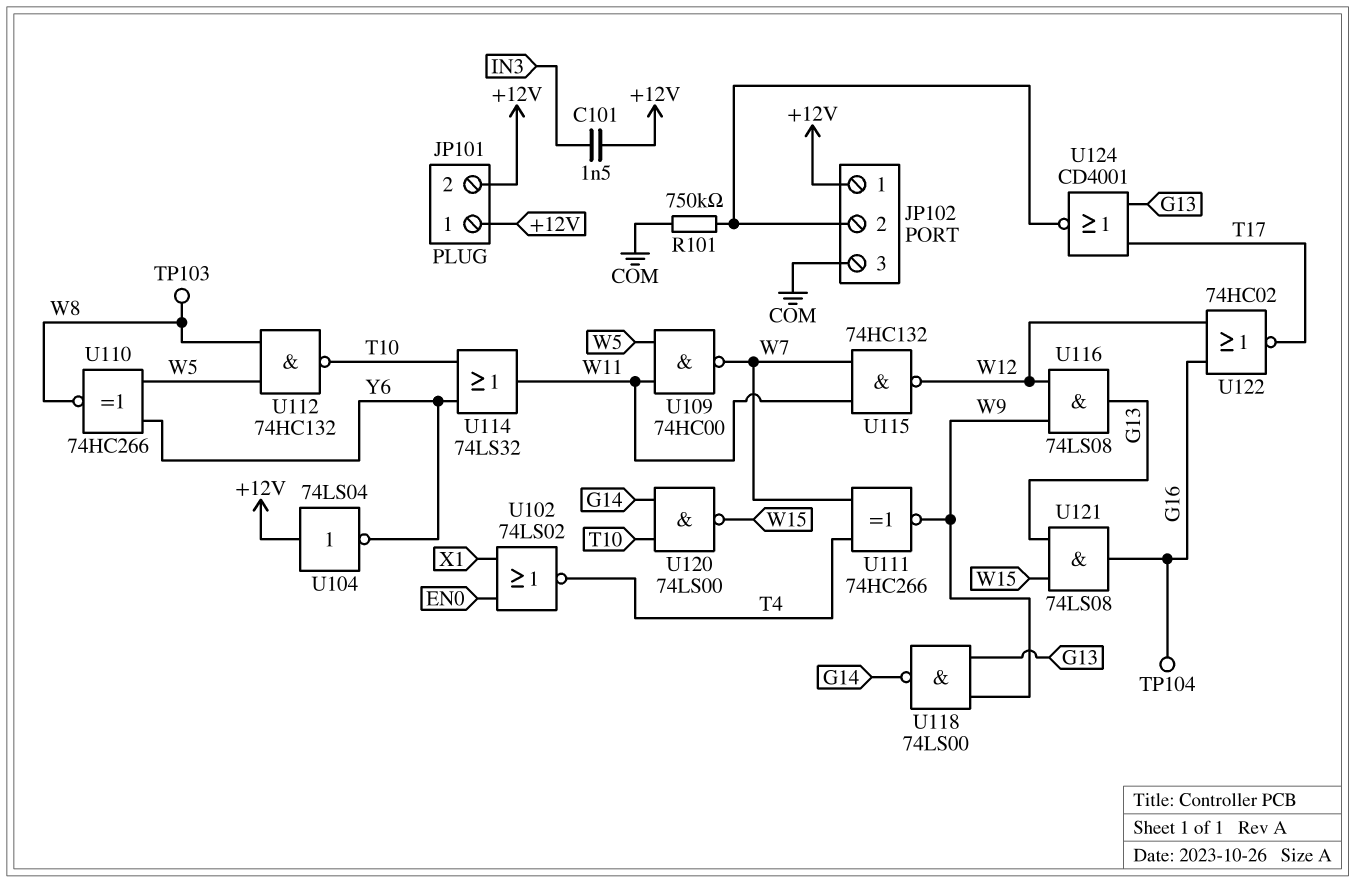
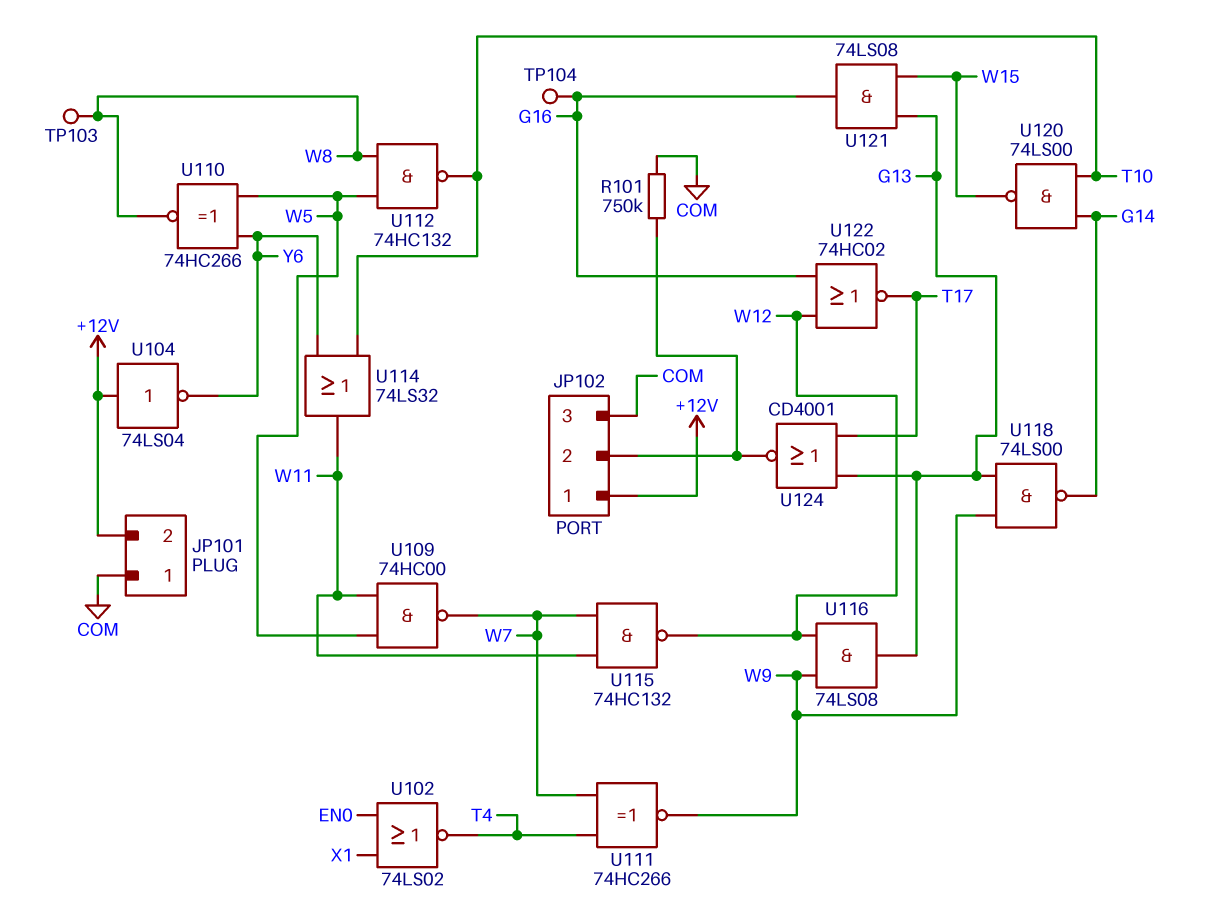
C101: 1.5nF (+12V, IN3) -> none
JP101 pin 1: +12V -> COM

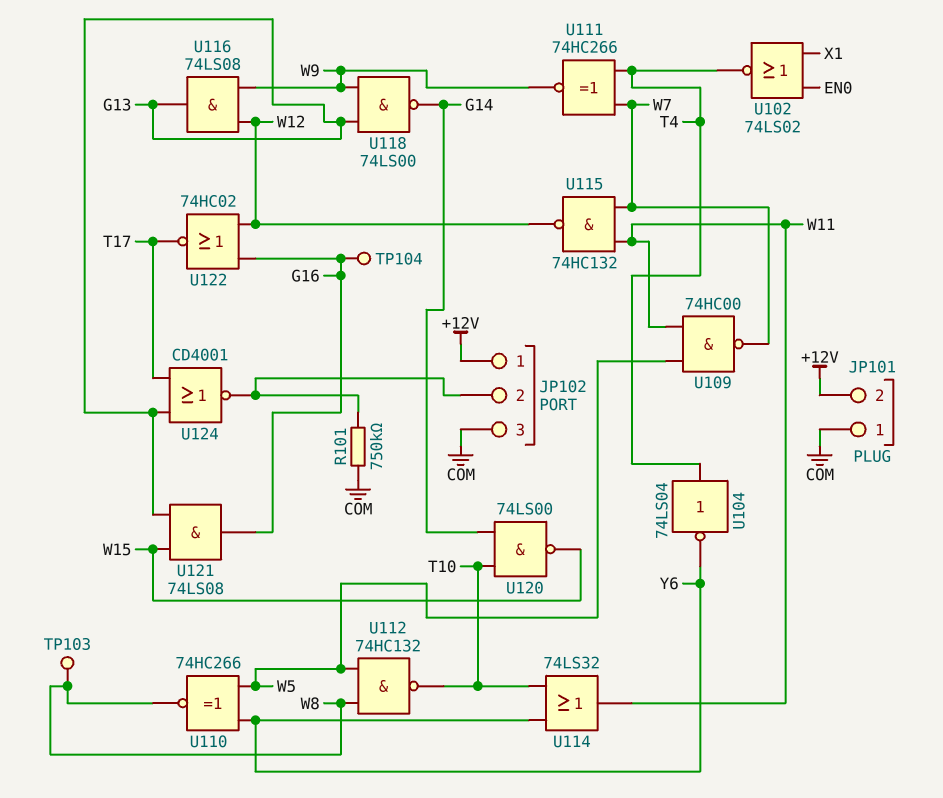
U104: NOT 74LS04 (in +12V, out Y6) -> NOT 74LS04 (in T4, out Y6)

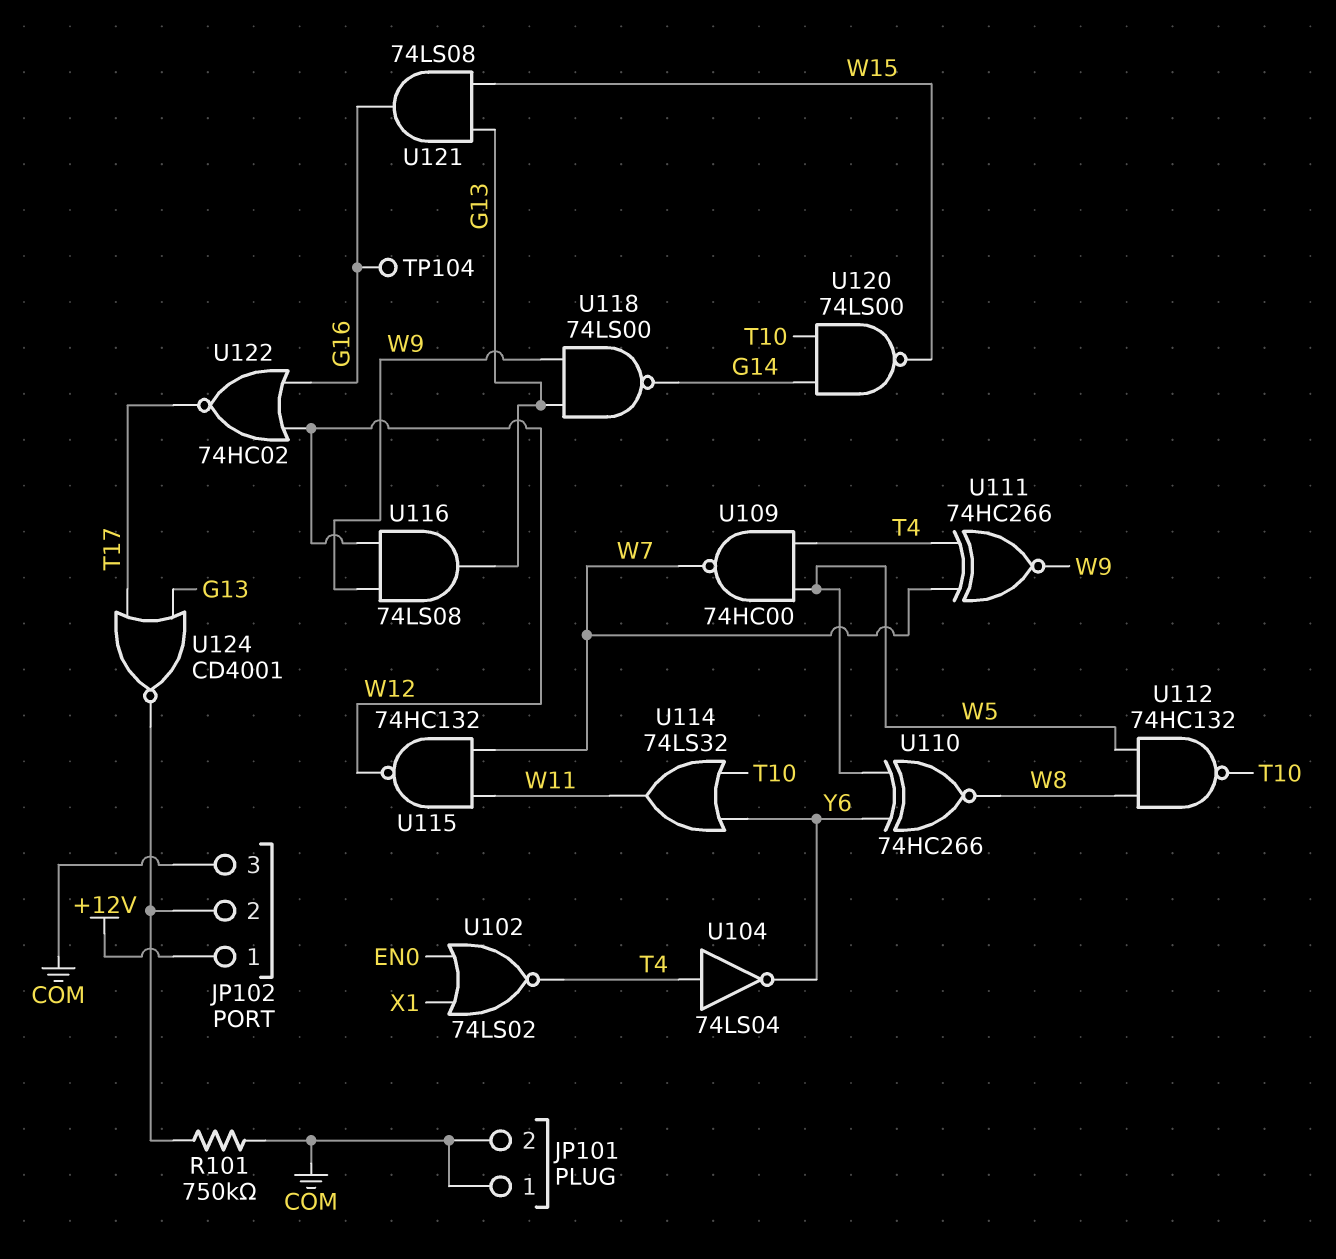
JP101 pin 2: +12V -> COM
TP103: test point (W8) -> none
U109: NAND 74HC00 (in W5, in W11, out W7) -> NAND 74HC00 (in T4, in W5, out W7)

